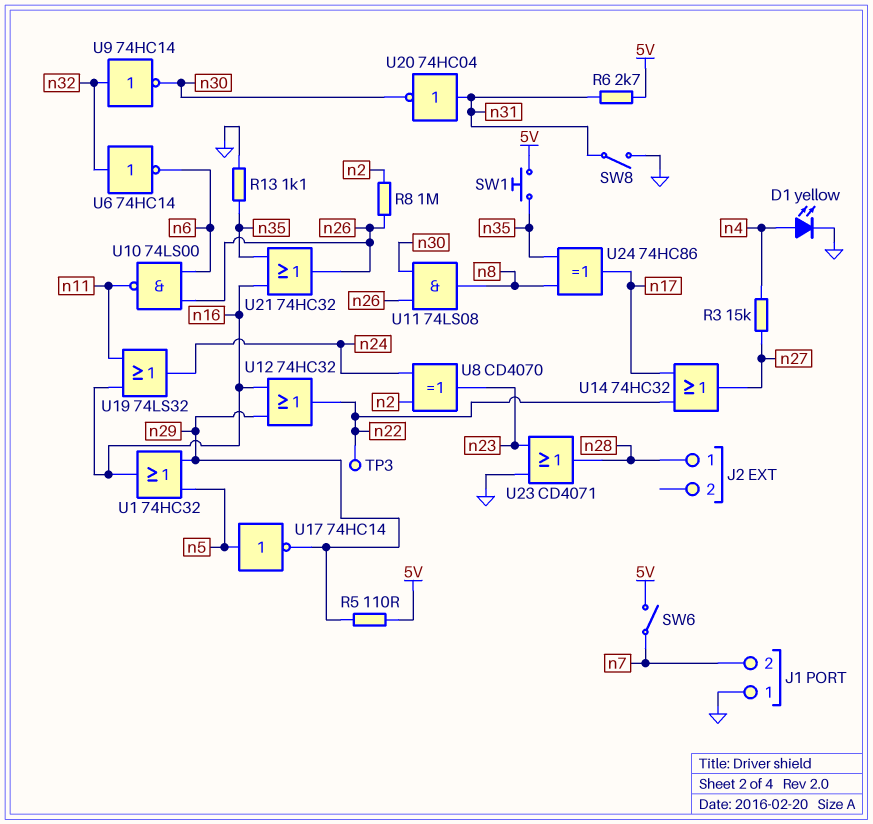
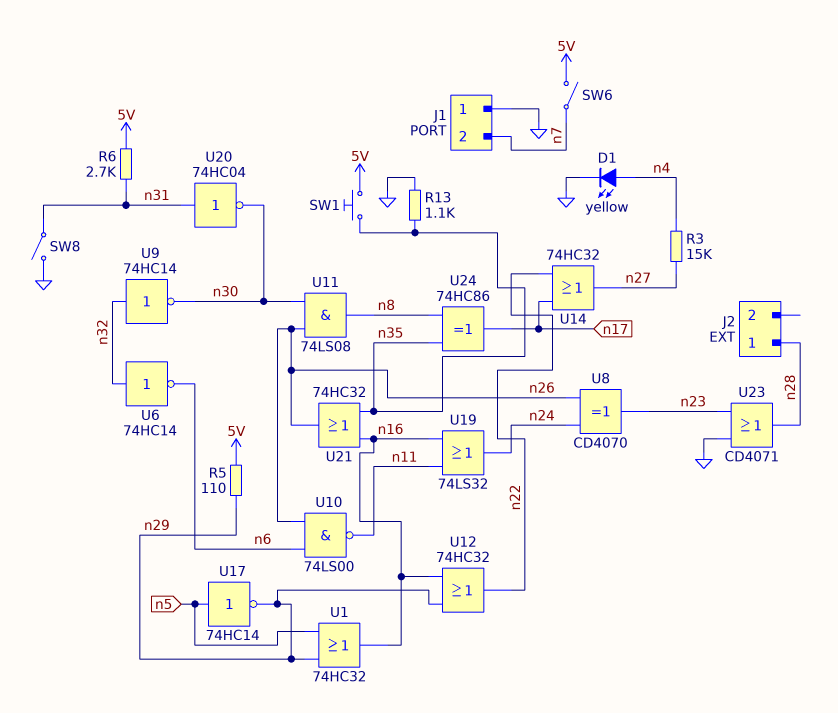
R8: 1M (n2, n26) -> none
TP3: test point (n22) -> none
U8: XOR CD4070 (in n2, in n24, out n23) -> XOR CD4070 (in n24, in n26, out n23)

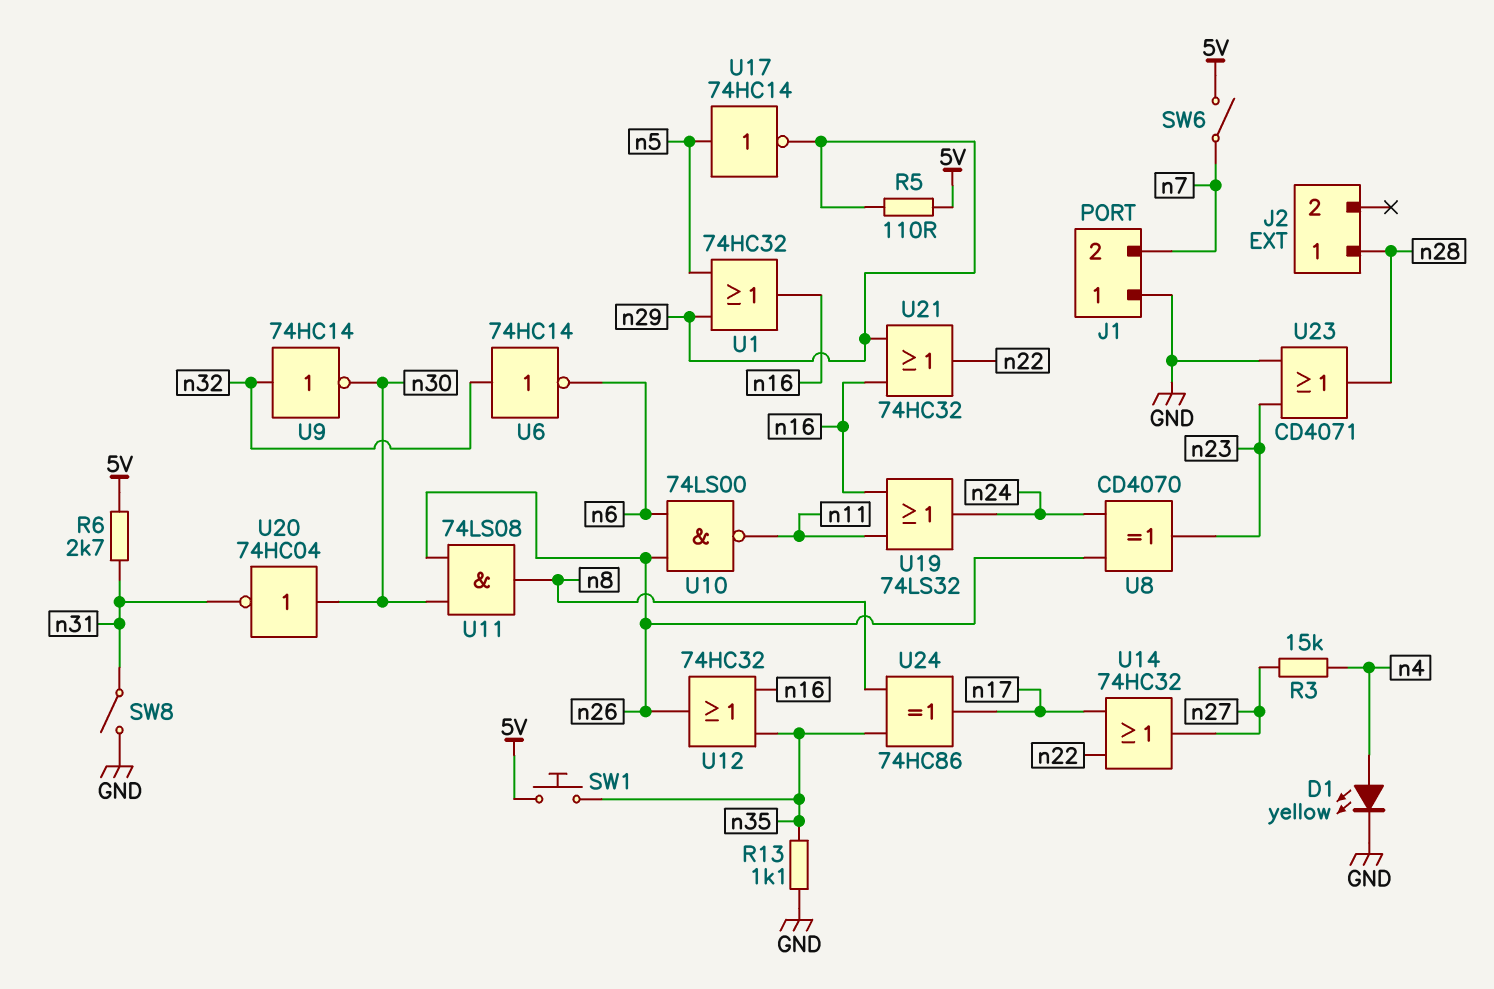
U12: OR 74HC32 (in n16, in n29, out n22) -> OR 74HC32 (in n16, in n35, out n26)
U20: NOT 74HC04 (in n31, out n30) -> NOT 74HC04 (in n30, out n31)
U21: OR 74HC32 (in n16, in n35, out n26) -> OR 74HC32 (in n16, in n29, out n22)

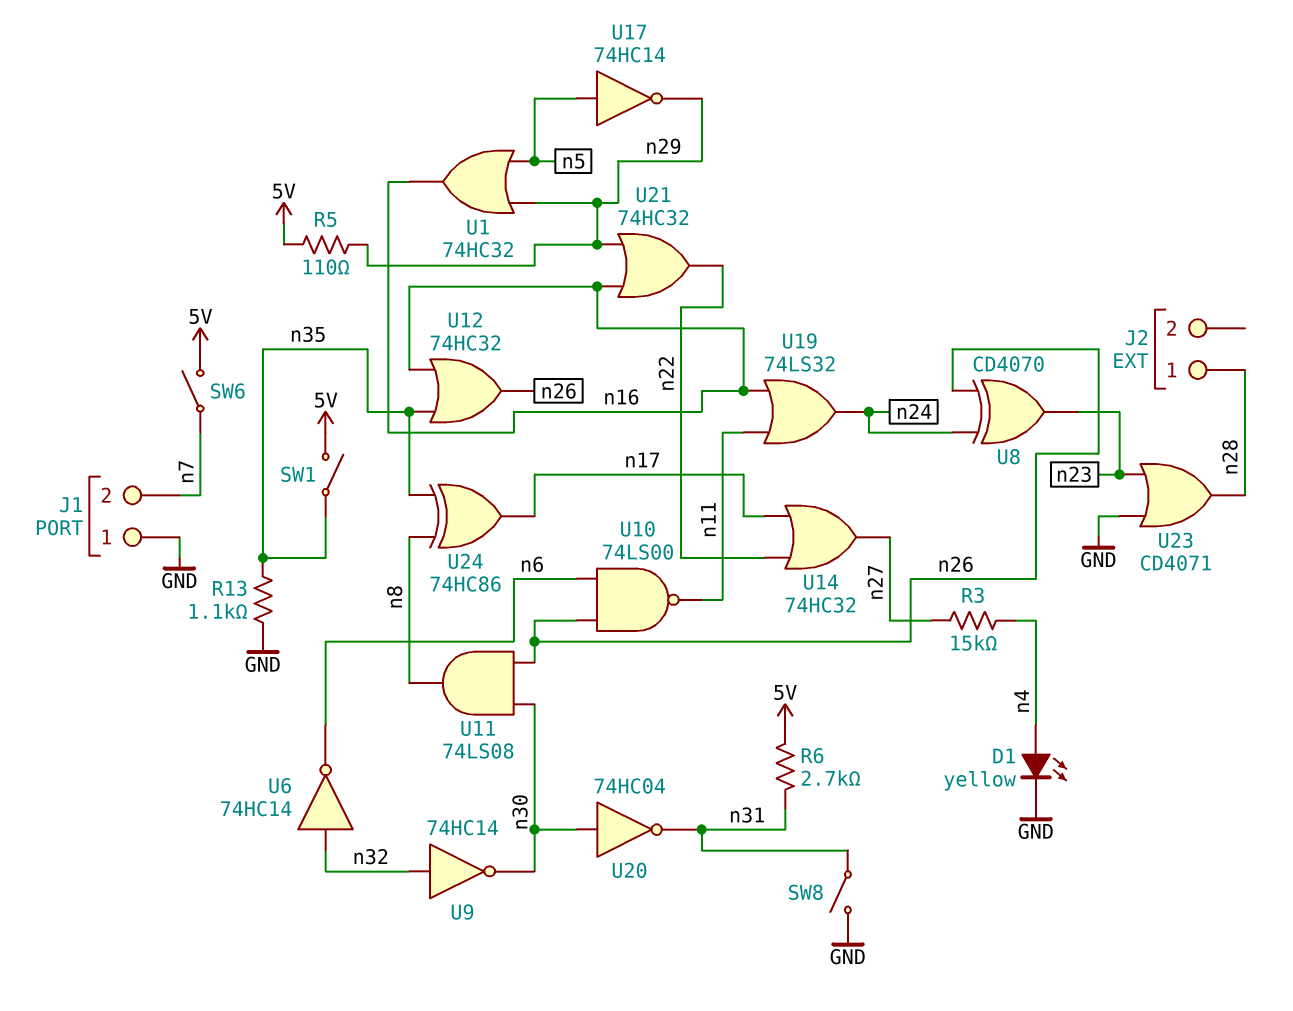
SW1: button (5V, n35) -> switch (5V, n35)

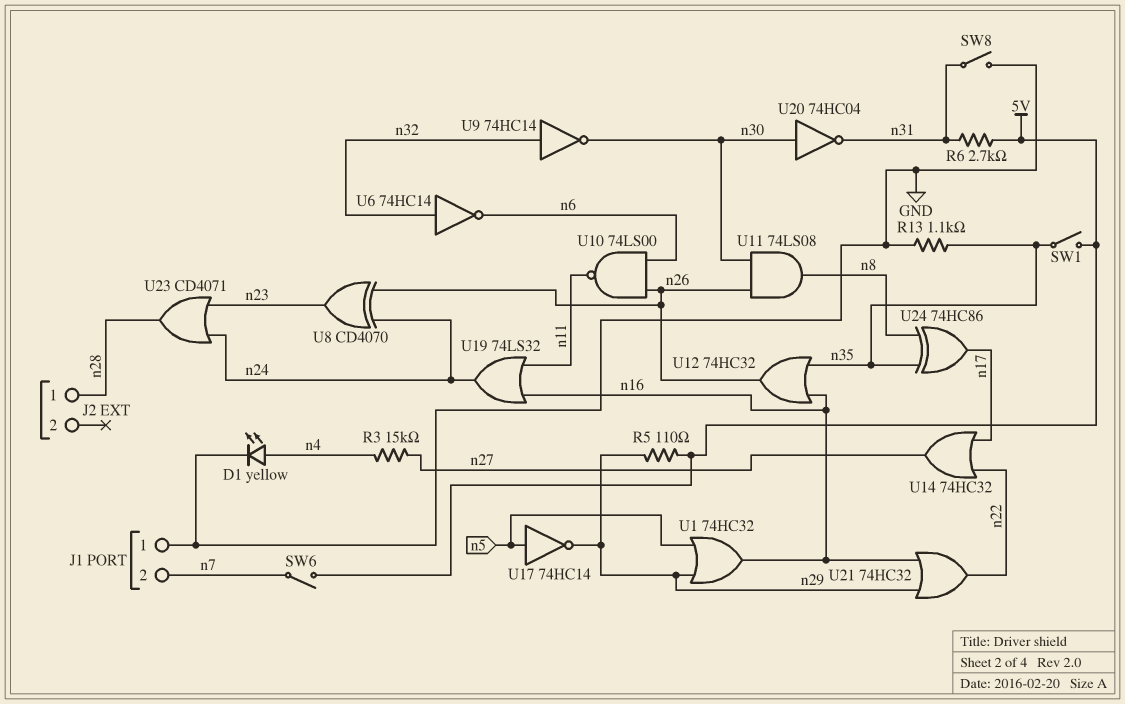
U23: OR CD4071 (in GND, in n23, out n28) -> OR CD4071 (in n23, in n24, out n28)

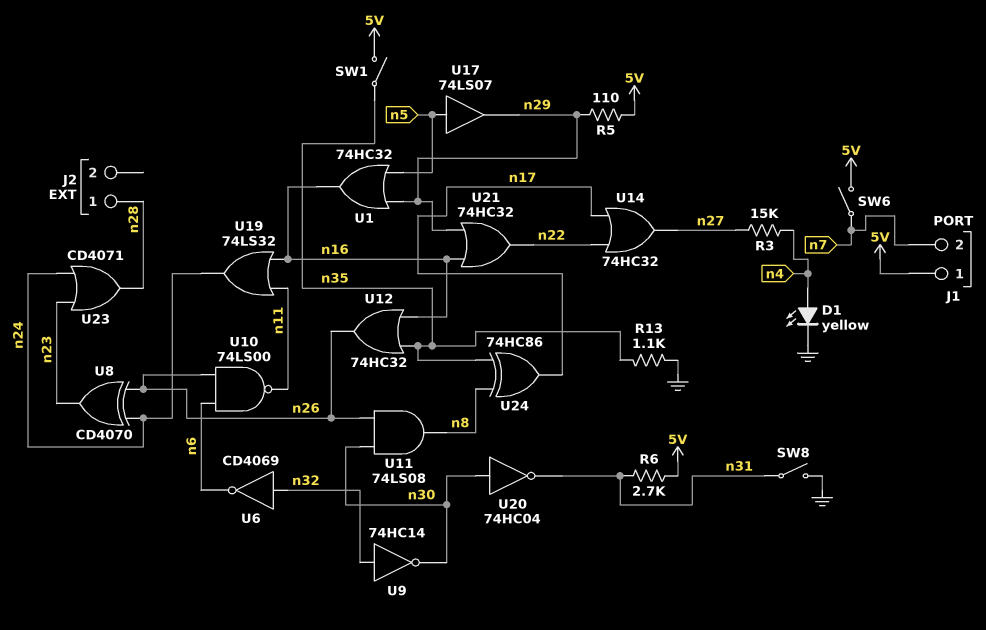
J1 pin 1: GND -> 5V
U6: NOT 74HC14 (in n32, out n6) -> NOT CD4069 (in n32, out n6)
U17: NOT 74HC14 (in n5, out n29) -> buffer 74LS07 (in n5, out n29)

